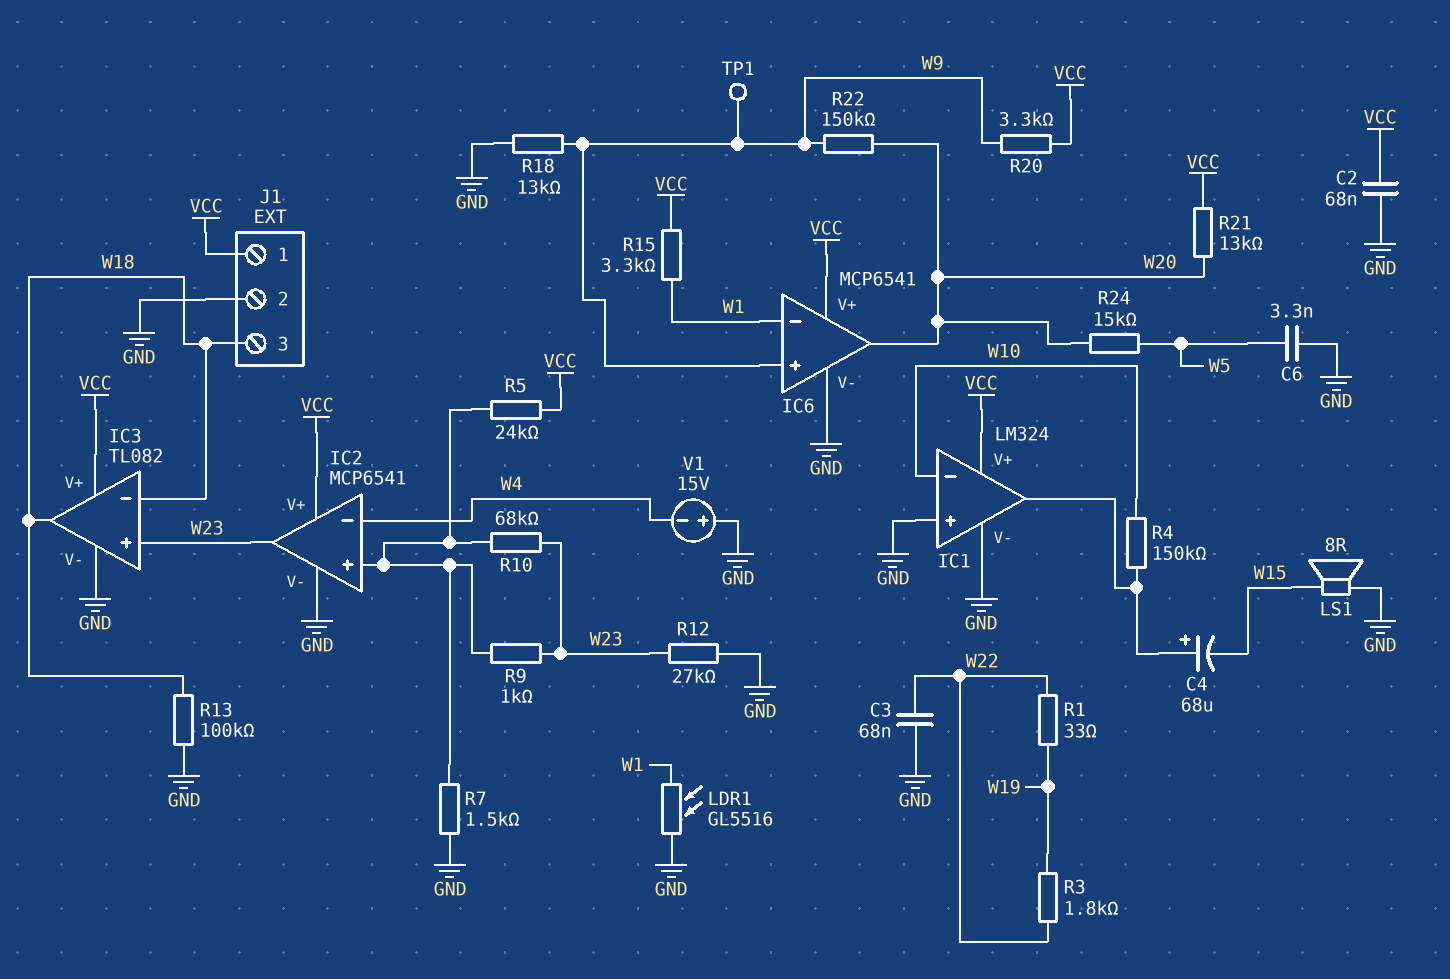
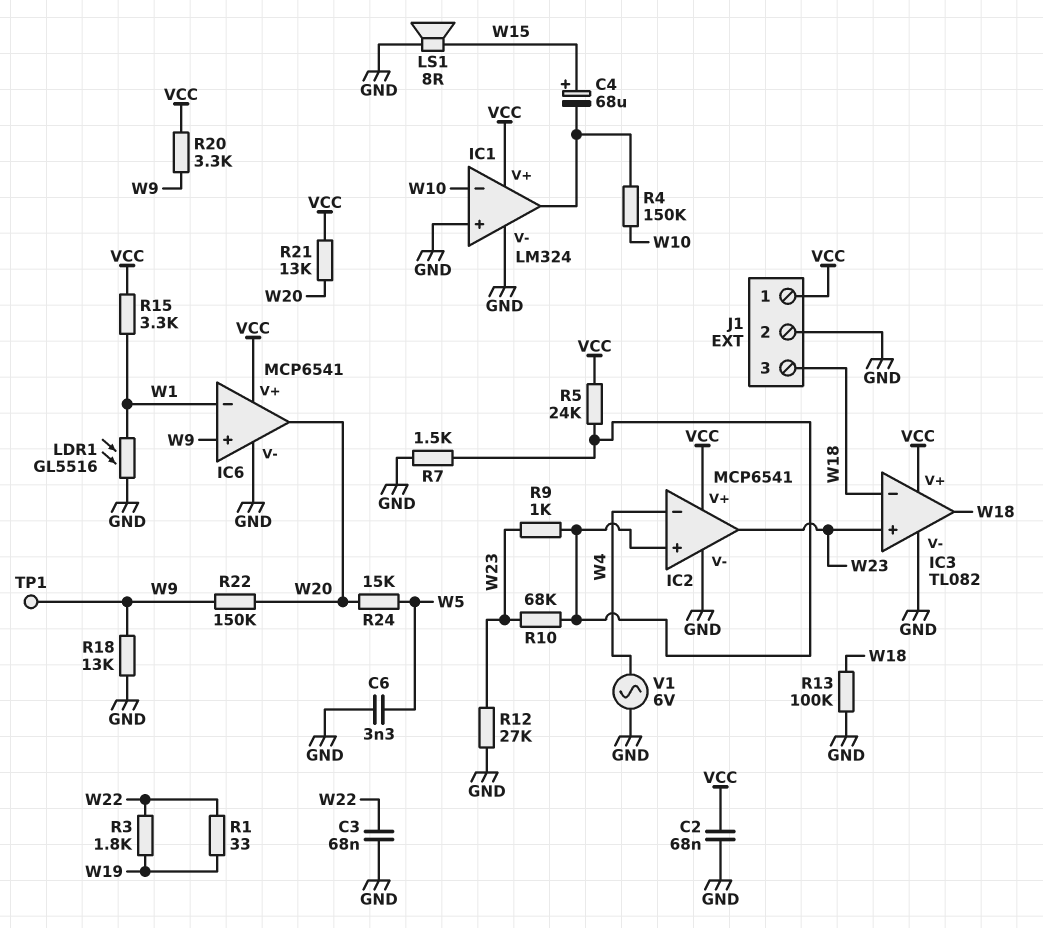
C4: 68uF (plus IC1/out, minus W15) -> 68uF (plus W15, minus IC1/out)
V1: 15V (plus GND, minus W4) -> AC 6V (GND, W4)

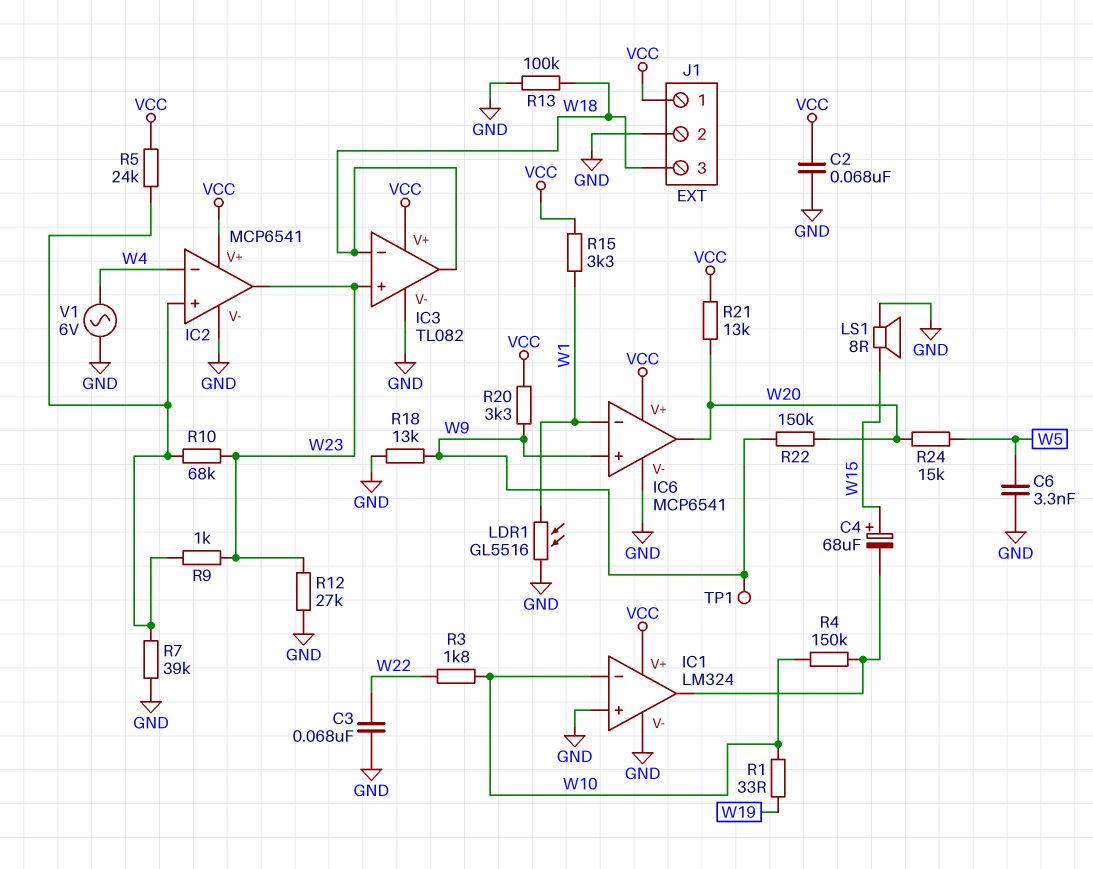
R1: 33 (W19, W22) -> 33 (W10, W19)
R3: 1.8k (W19, W22) -> 1.8k (W10, W22)
R7: 1.5k (GND, IC2/in+) -> 39k (GND, IC2/in+)

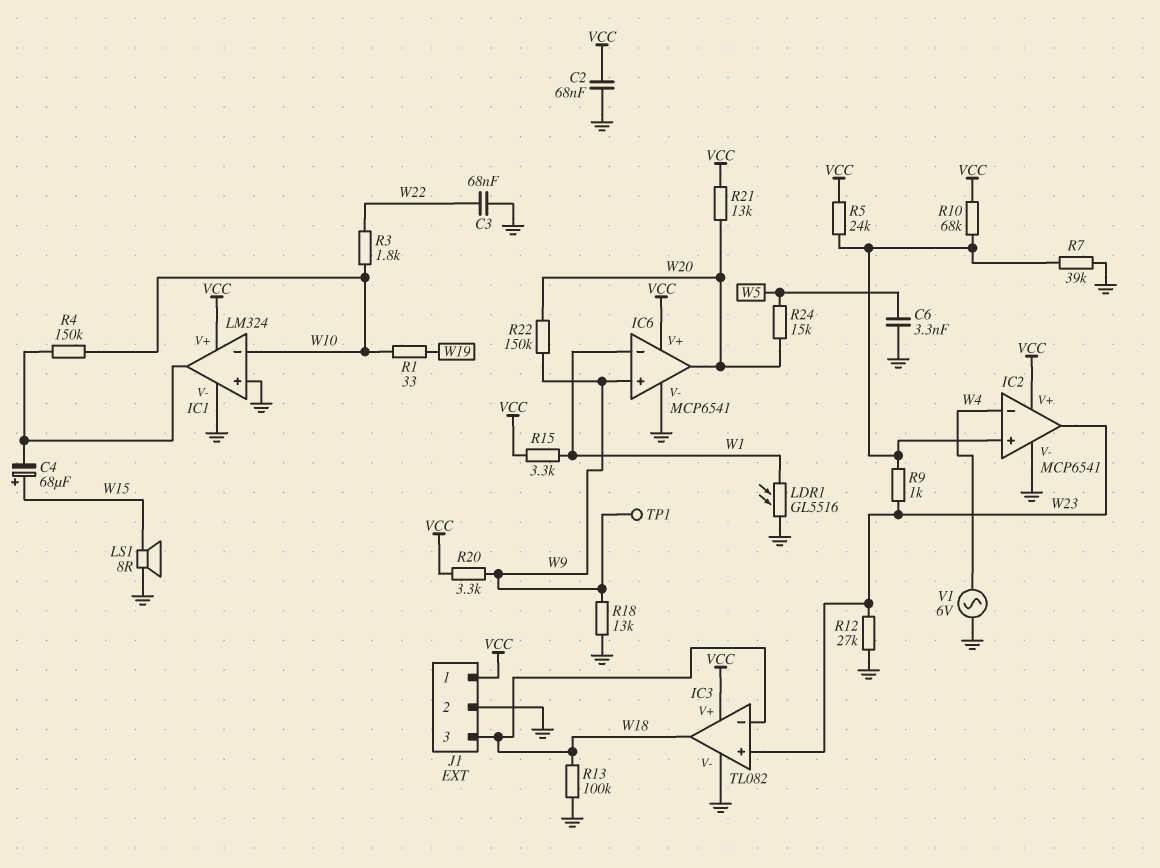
R10: 68k (IC2/in+, W23) -> 68k (IC2/in+, VCC)

